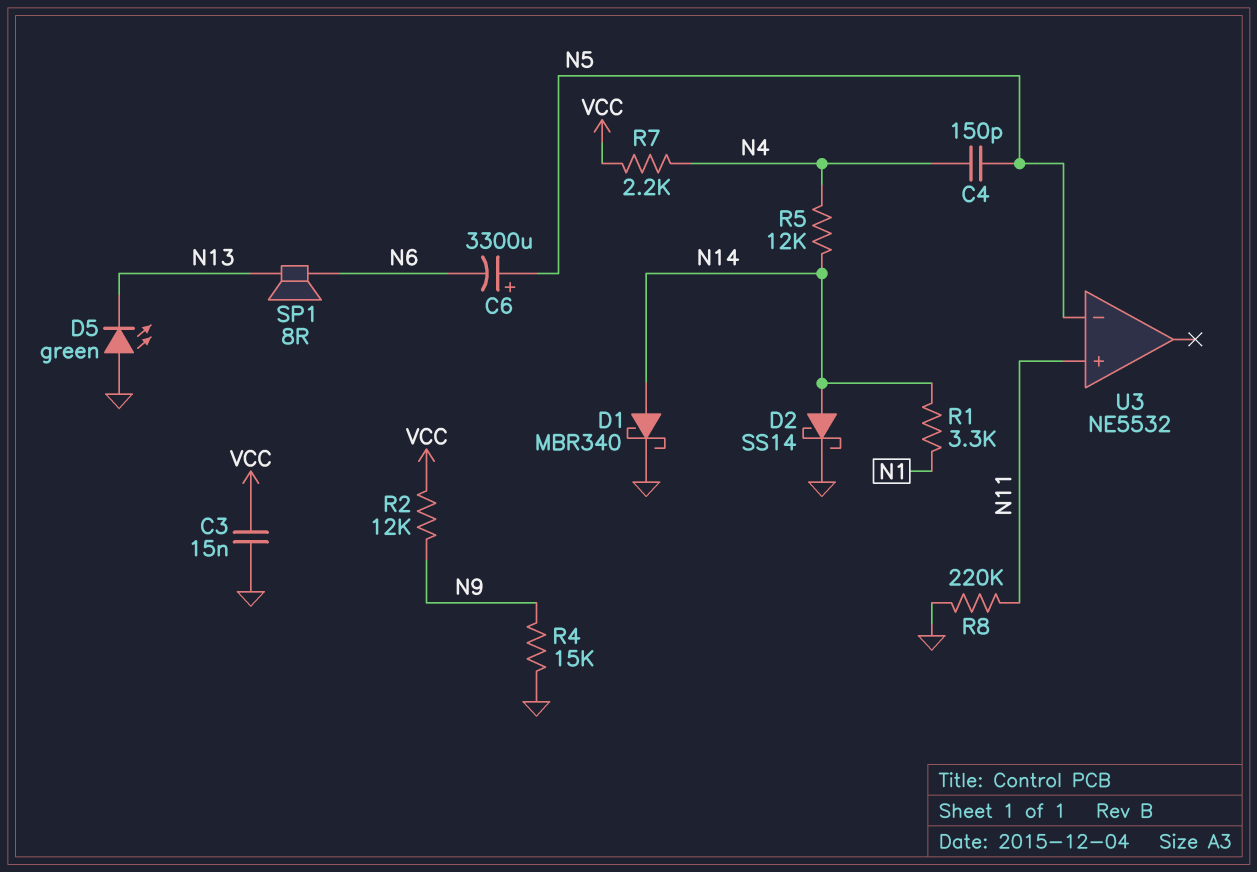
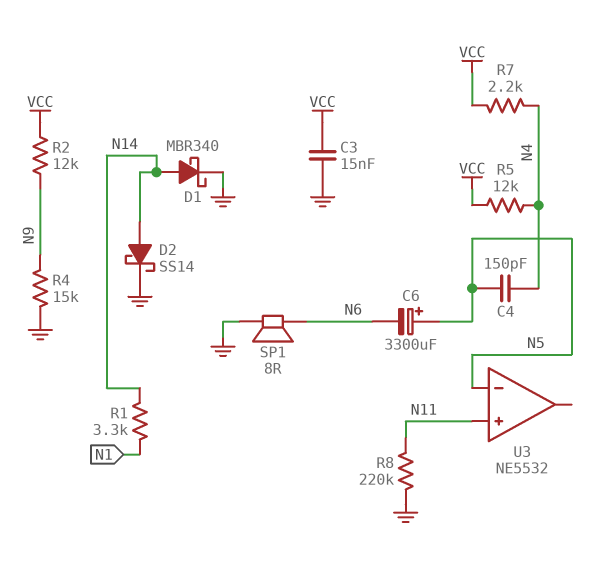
D5: LED green (A GND, K N13) -> none
R5: 12k (N4, N14) -> 12k (N4, VCC)
SP1: speaker 8R (N6, N13) -> speaker 8R (GND, N6)

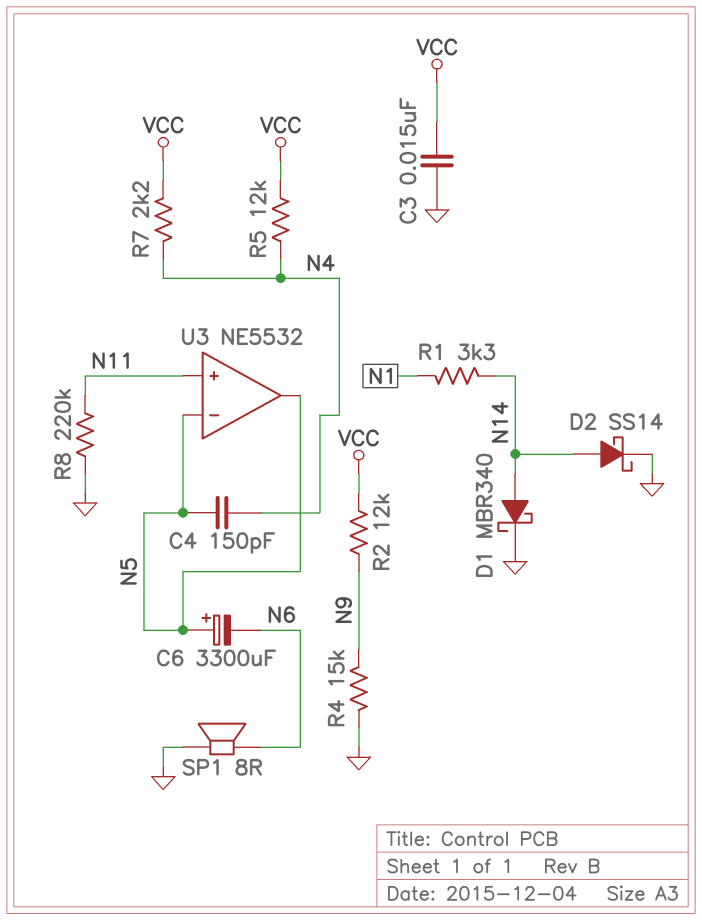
U3 pin out: none -> N5

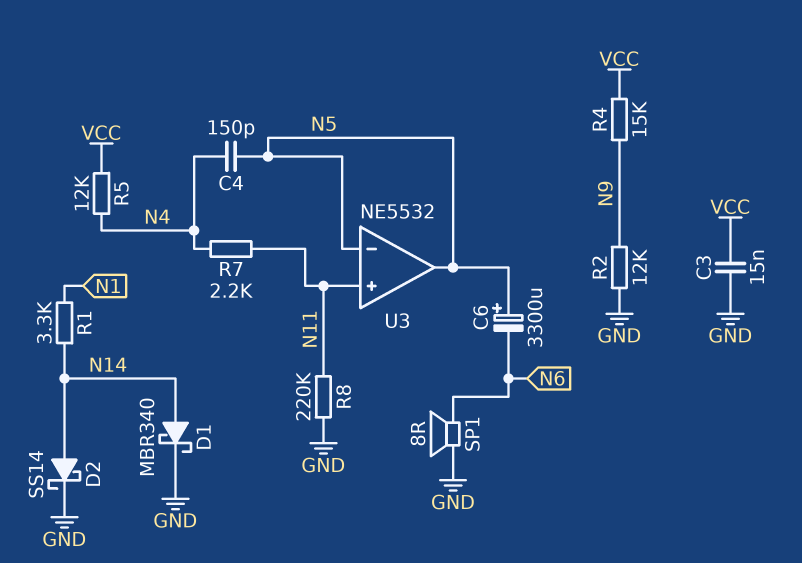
R2: 12k (N9, VCC) -> 12k (GND, N9)
R4: 15k (GND, N9) -> 15k (N9, VCC)
R7: 2.2k (N4, VCC) -> 2.2k (N4, N11)

